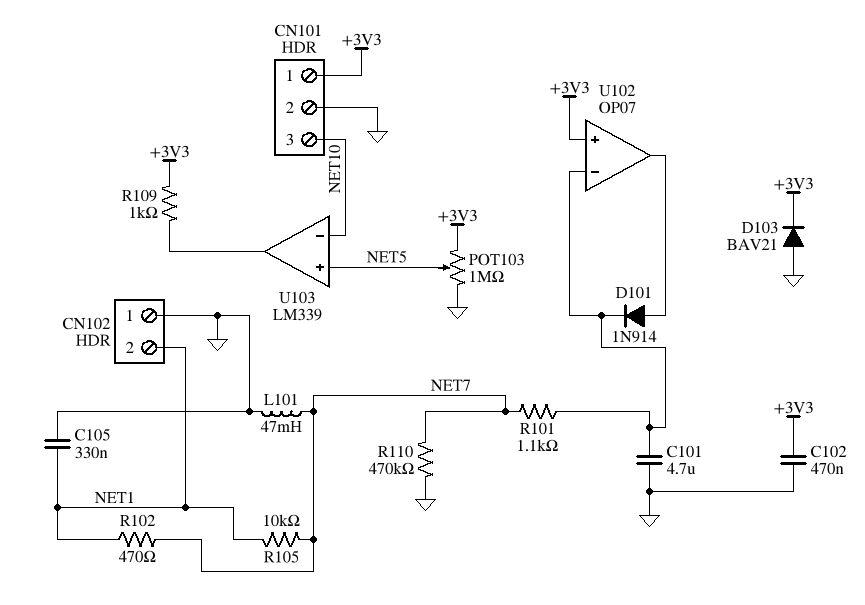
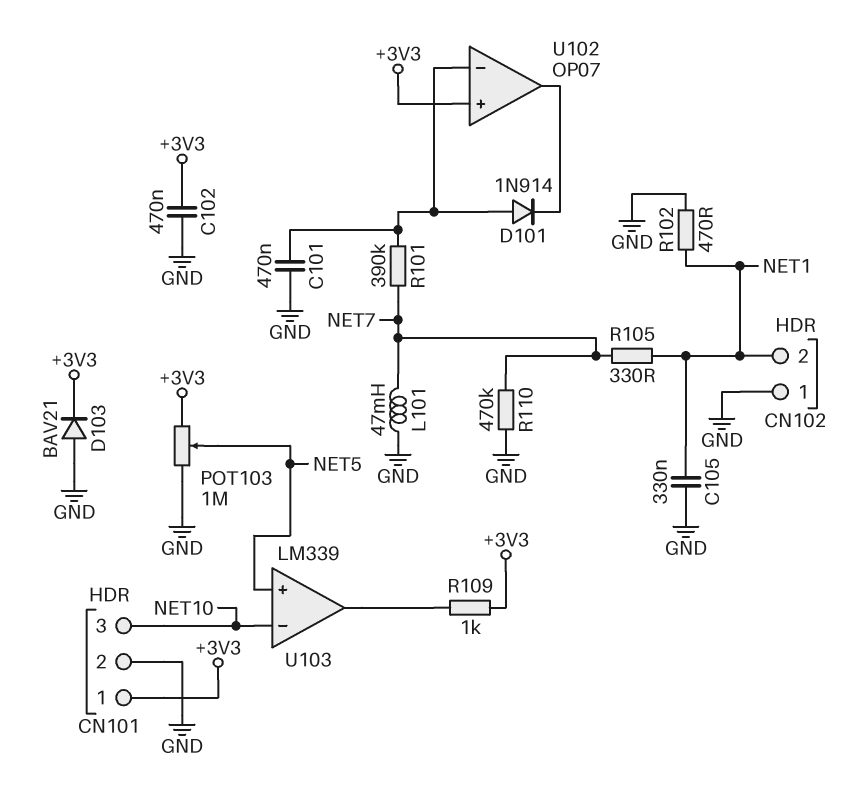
C101: 4.7uF (GND, U102/in-) -> 470nF (GND, U102/in-)
D101: diode 1N914 (A U102/out, K U102/in-) -> diode 1N914 (A U102/in-, K U102/out)
R101: 1.1k (NET7, U102/in-) -> 390k (NET7, U102/in-)
R102: 470 (NET1, NET7) -> 470 (GND, NET1)
R105: 10k (NET1, NET7) -> 330 (NET1, NET7)

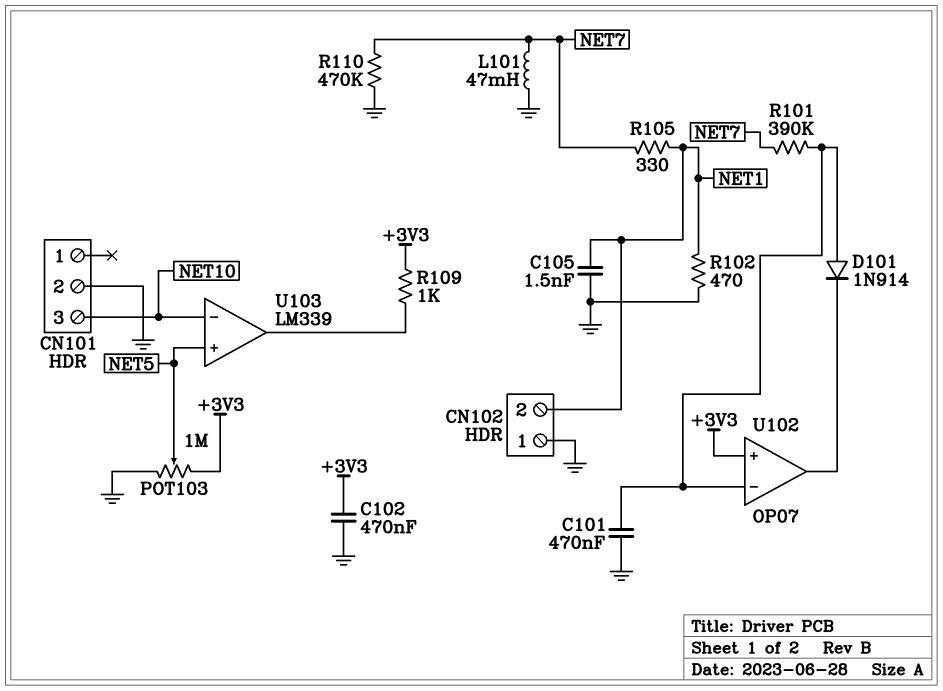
C105: 330nF (GND, NET1) -> 1.5nF (GND, NET1)
CN101 pin 1: +3V3 -> none
D103: diode BAV21 (A GND, K +3V3) -> none

